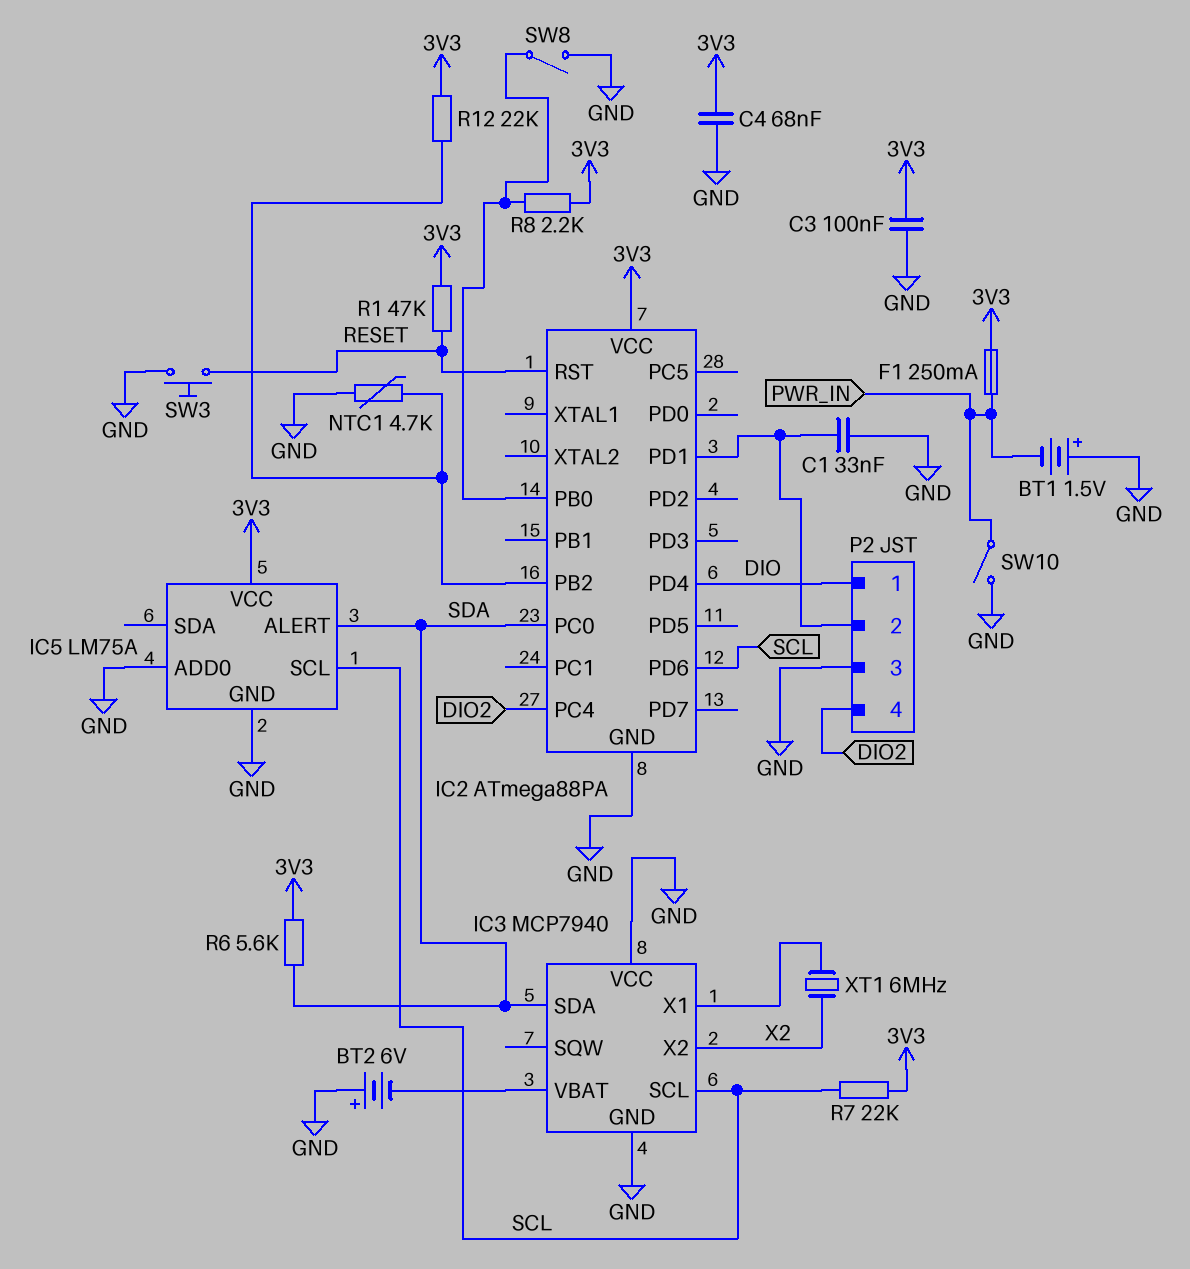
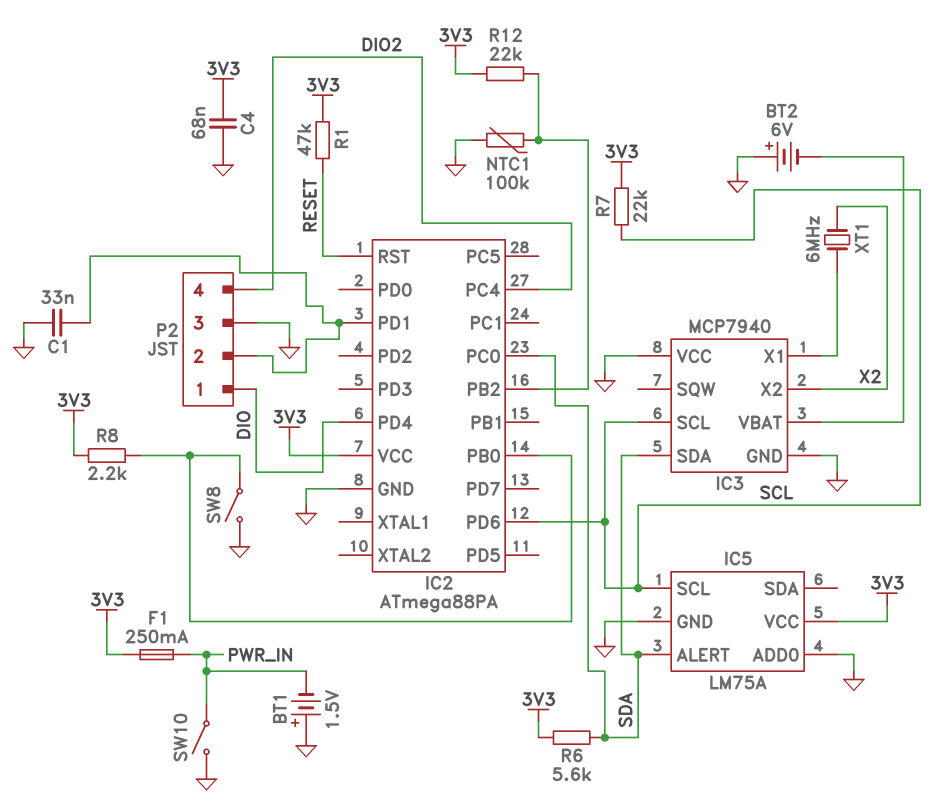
C3: 100nF (3V3, GND) -> none
NTC1: 4.7k (GND, IC2/PB2) -> 100k (GND, IC2/PB2)
SW3: button (GND, RESET) -> none

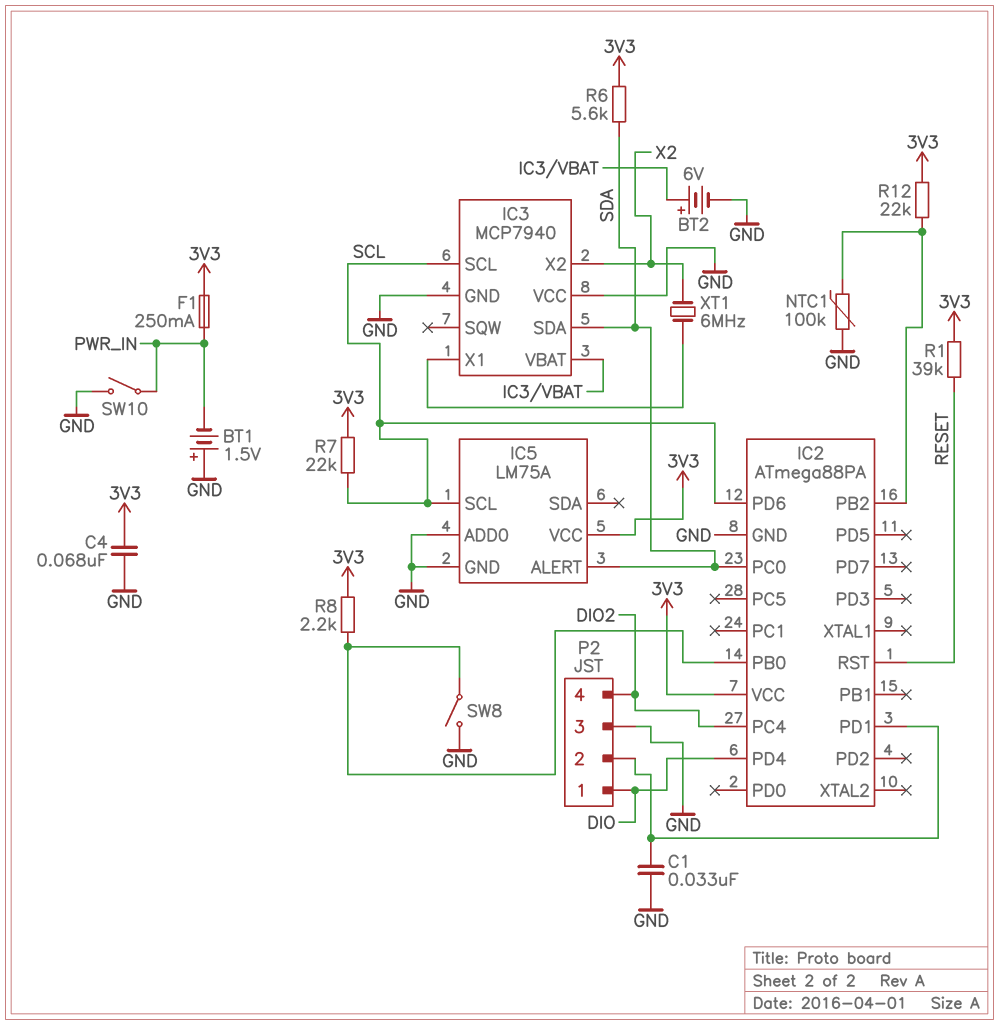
BT2: 6V (plus GND, minus IC3/VBAT) -> 6V (plus IC3/VBAT, minus GND)
R1: 47k (3V3, RESET) -> 39k (3V3, RESET)

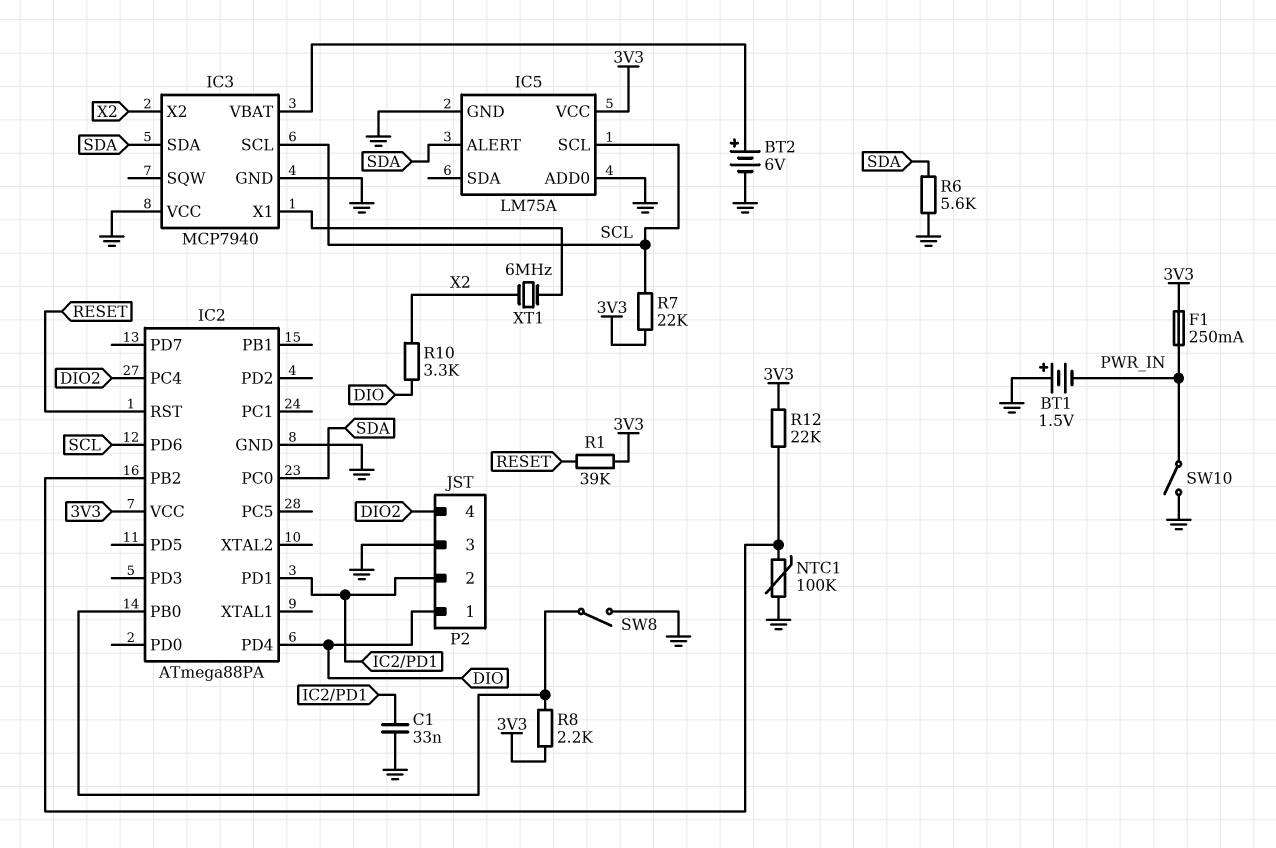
C4: 68nF (3V3, GND) -> none
R6: 5.6k (3V3, SDA) -> 5.6k (GND, SDA)
R10: none -> 3.3k (DIO, X2)

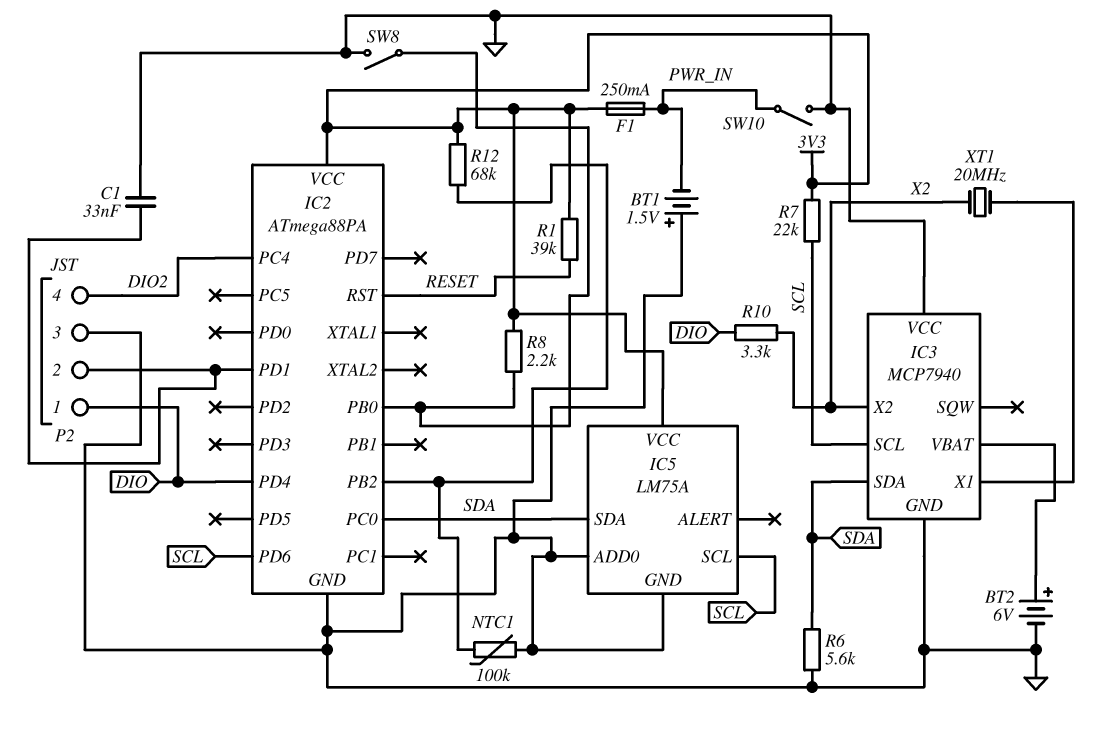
IC5 pin ALERT: SDA -> none
IC5 pin SDA: none -> SDA
R12: 22k (3V3, IC2/PB2) -> 68k (3V3, IC2/PB2)
XT1: 6MHz (IC3/X1, X2) -> 20MHz (IC3/X1, X2)

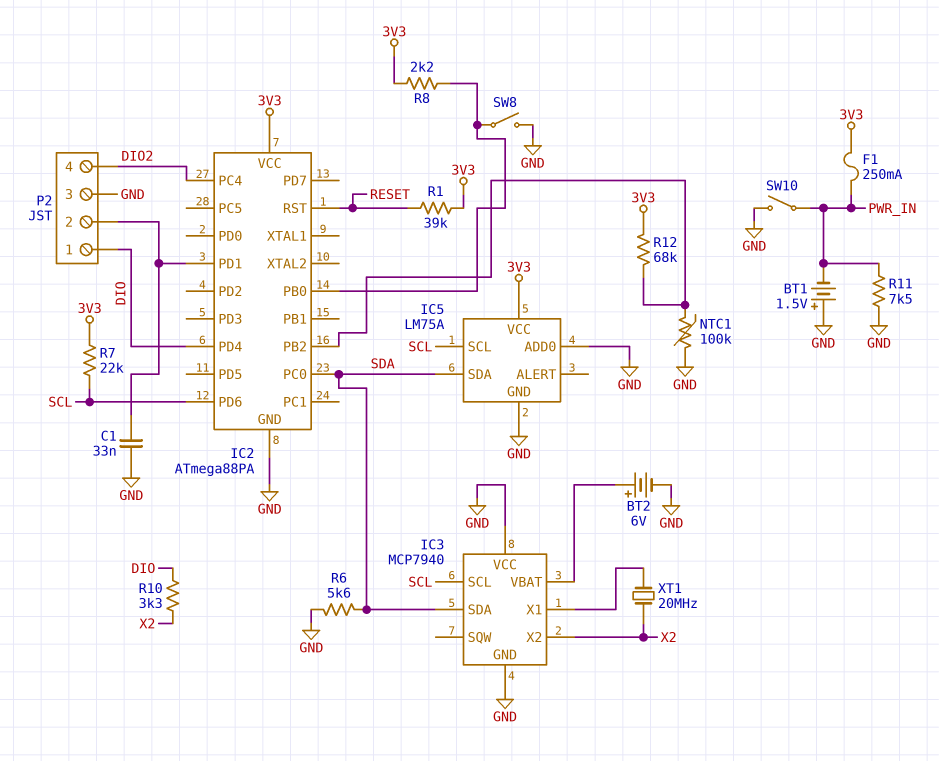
R11: none -> 7.5k (GND, PWR_IN)

